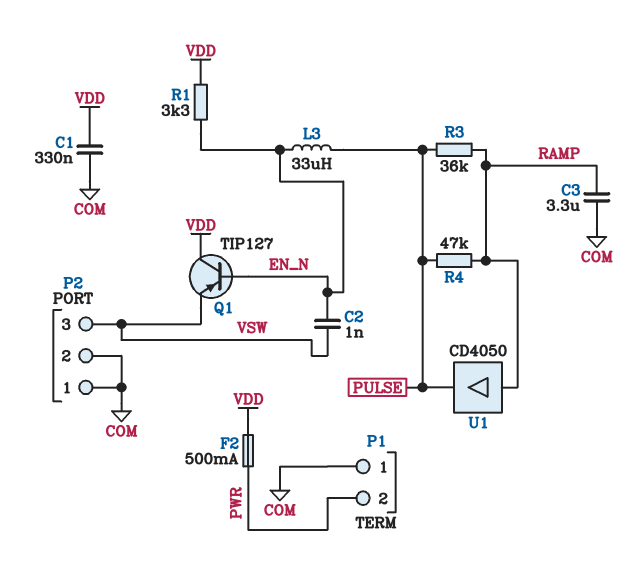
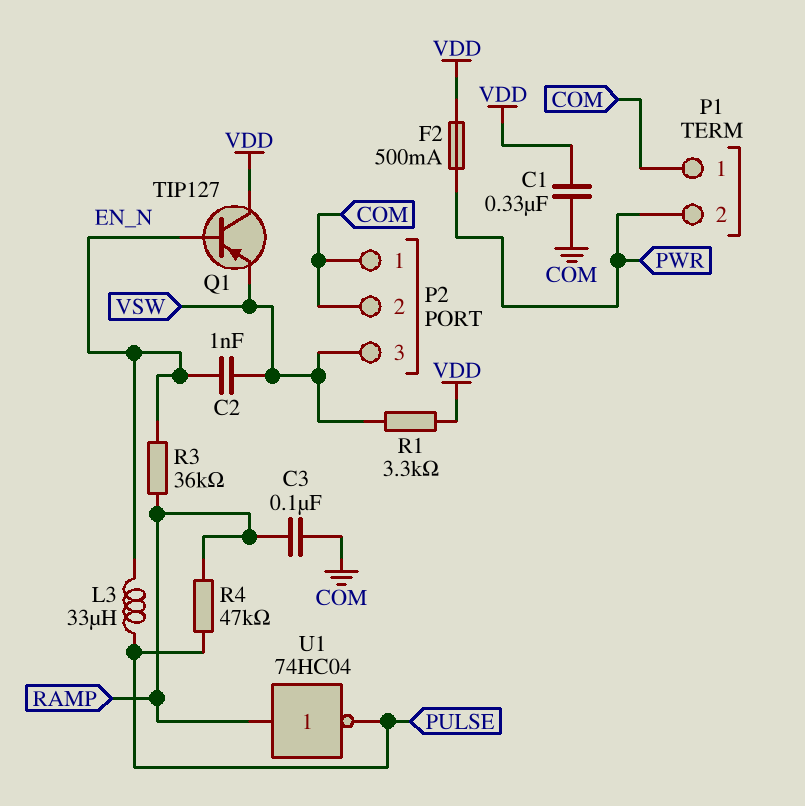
C3: 3.3uF (COM, RAMP) -> 100nF (COM, RAMP)
R1: 3.3k (EN_N, VDD) -> 3.3k (VDD, VSW)
R3: 36k (PULSE, RAMP) -> 36k (EN_N, RAMP)
U1: buffer CD4050 (in RAMP, out PULSE) -> NOT 74HC04 (in RAMP, out PULSE)

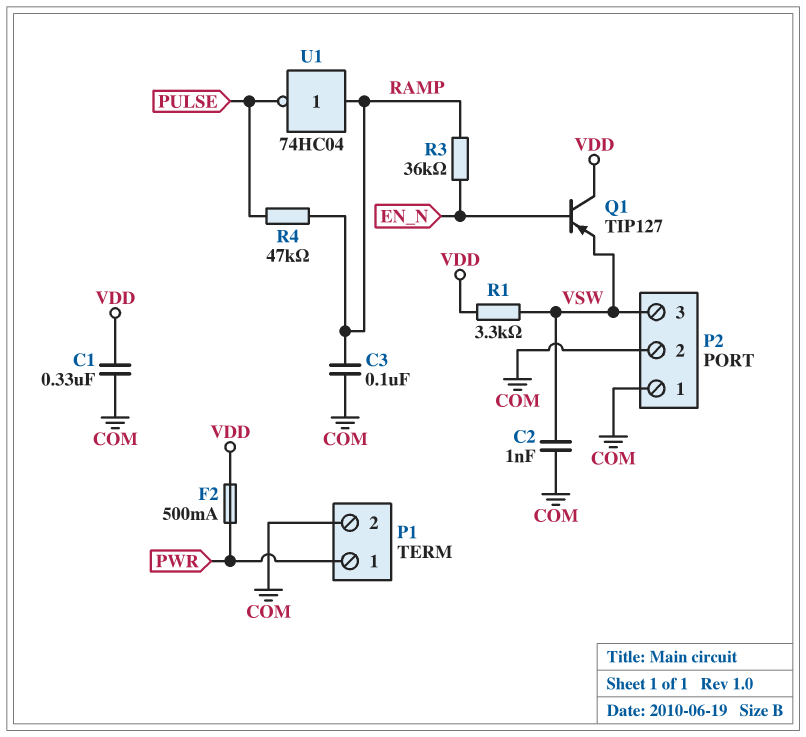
C2: 1nF (EN_N, VSW) -> 1nF (COM, VSW)
L3: 33uH (EN_N, PULSE) -> none
P1 pin 1: COM -> PWR
P1 pin 2: PWR -> COM

